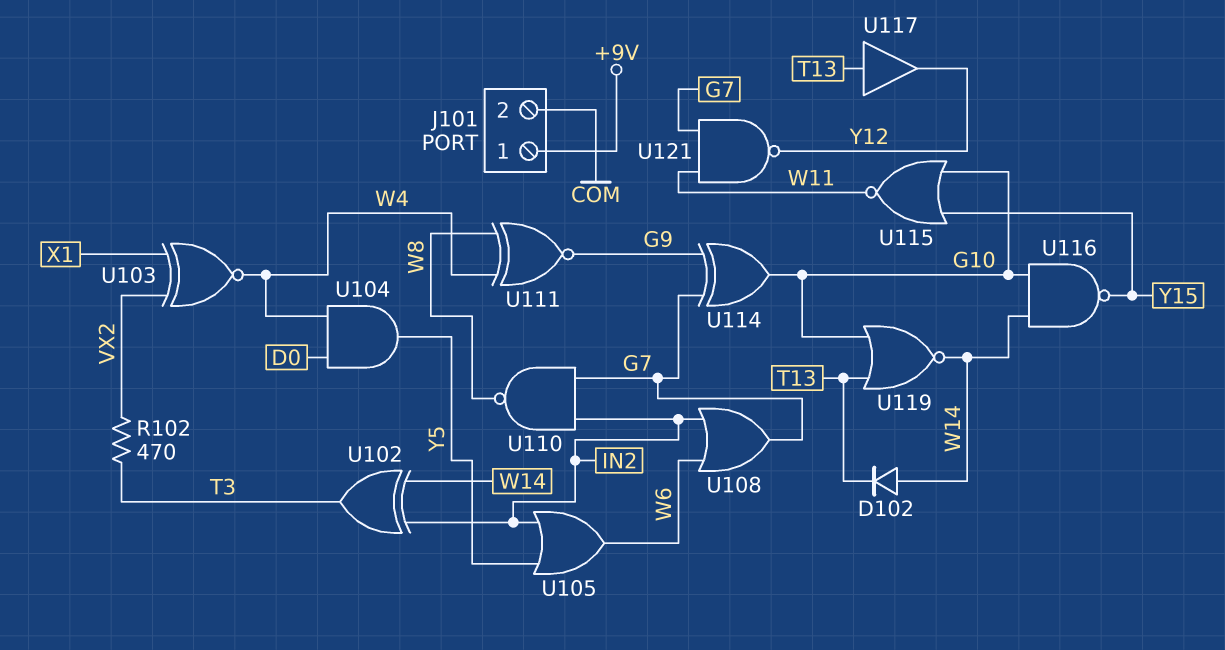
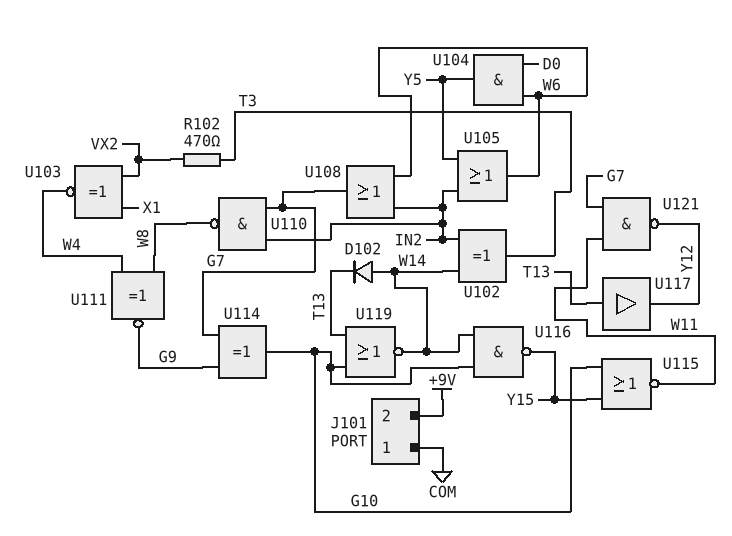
J101 pin 1: +9V -> COM
J101 pin 2: COM -> +9V
U104: AND (in D0, in W4, out Y5) -> AND (in D0, in W6, out Y5)

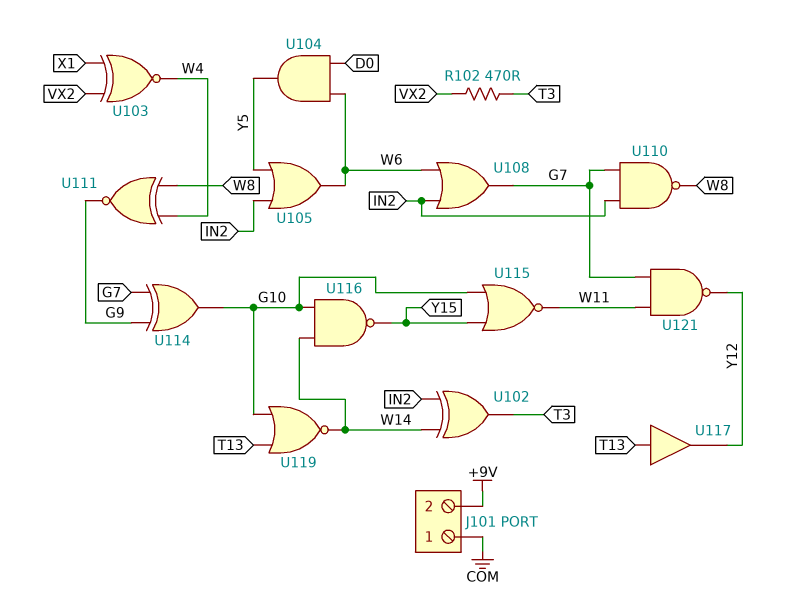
D102: diode (A W14, K T13) -> none

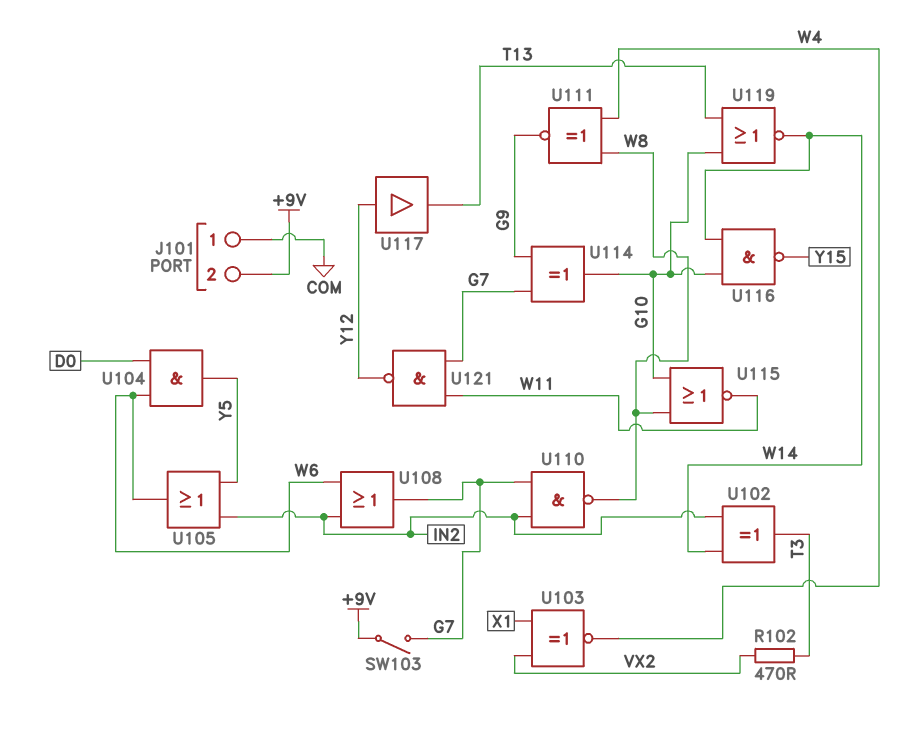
SW103: none -> switch (+9V, G7)
U115: NOR (in G10, in Y15, out W11) -> NOR (in G10, in W8, out W11)
U117: buffer (in T13, out Y12) -> buffer (in Y12, out T13)

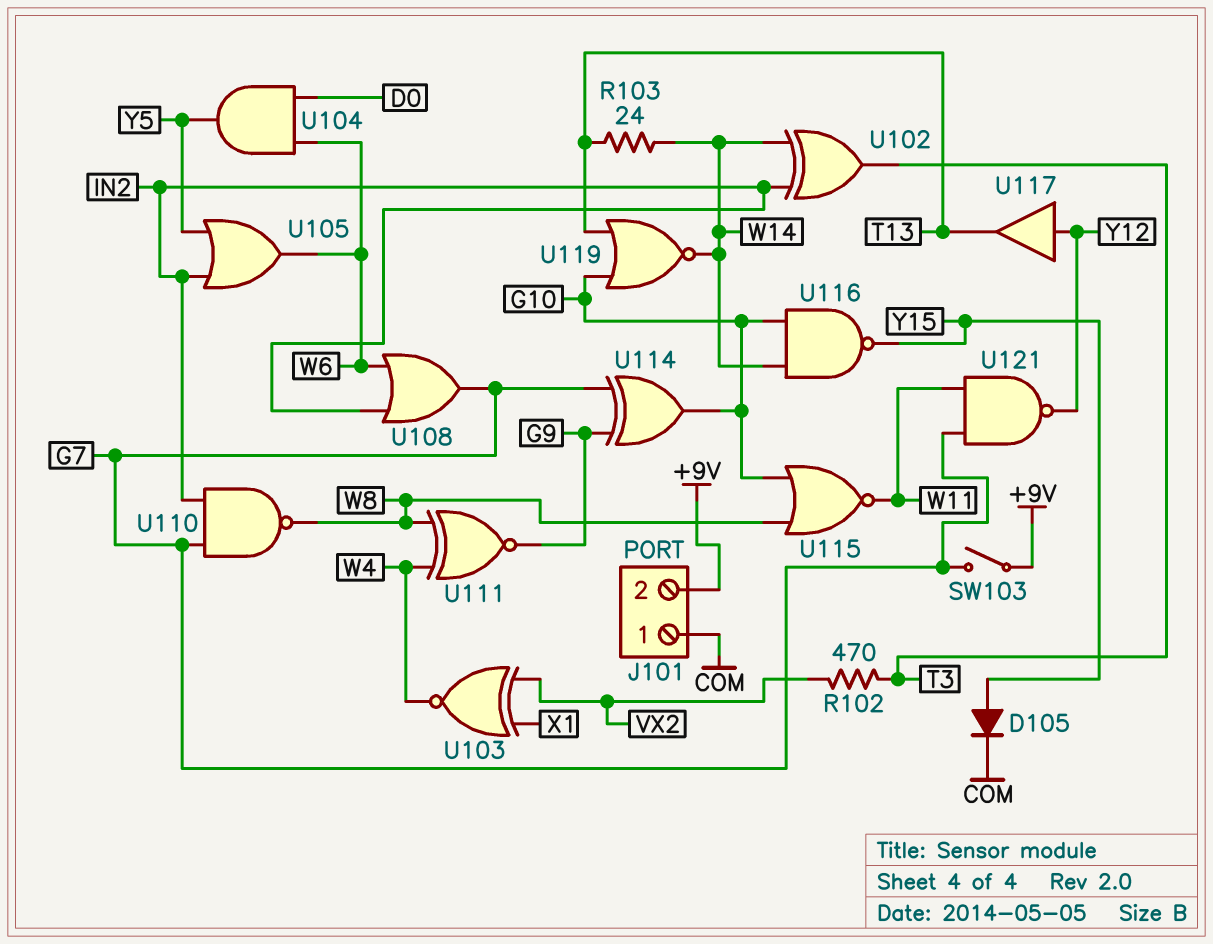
D105: none -> diode (A Y15, K COM)
R103: none -> 24 (T13, W14)

